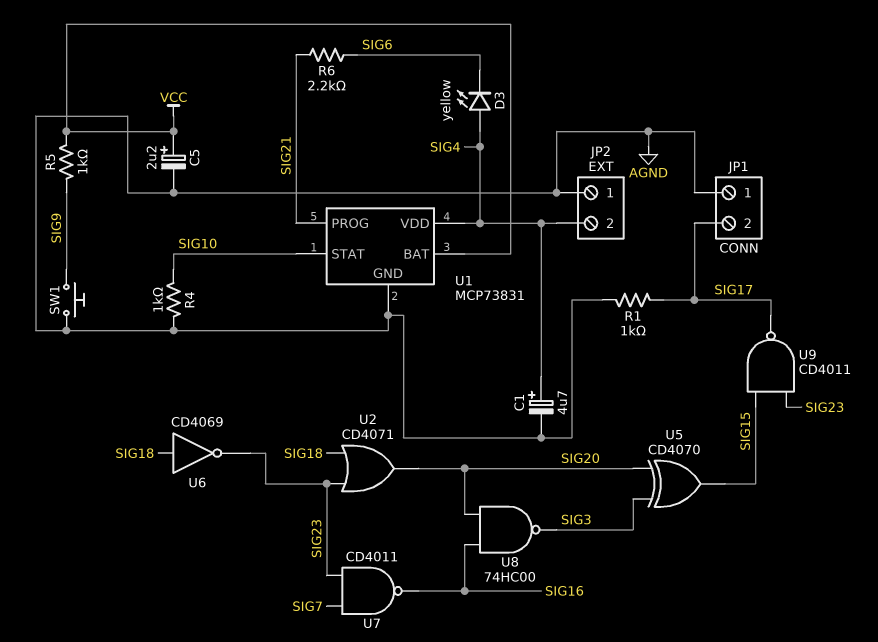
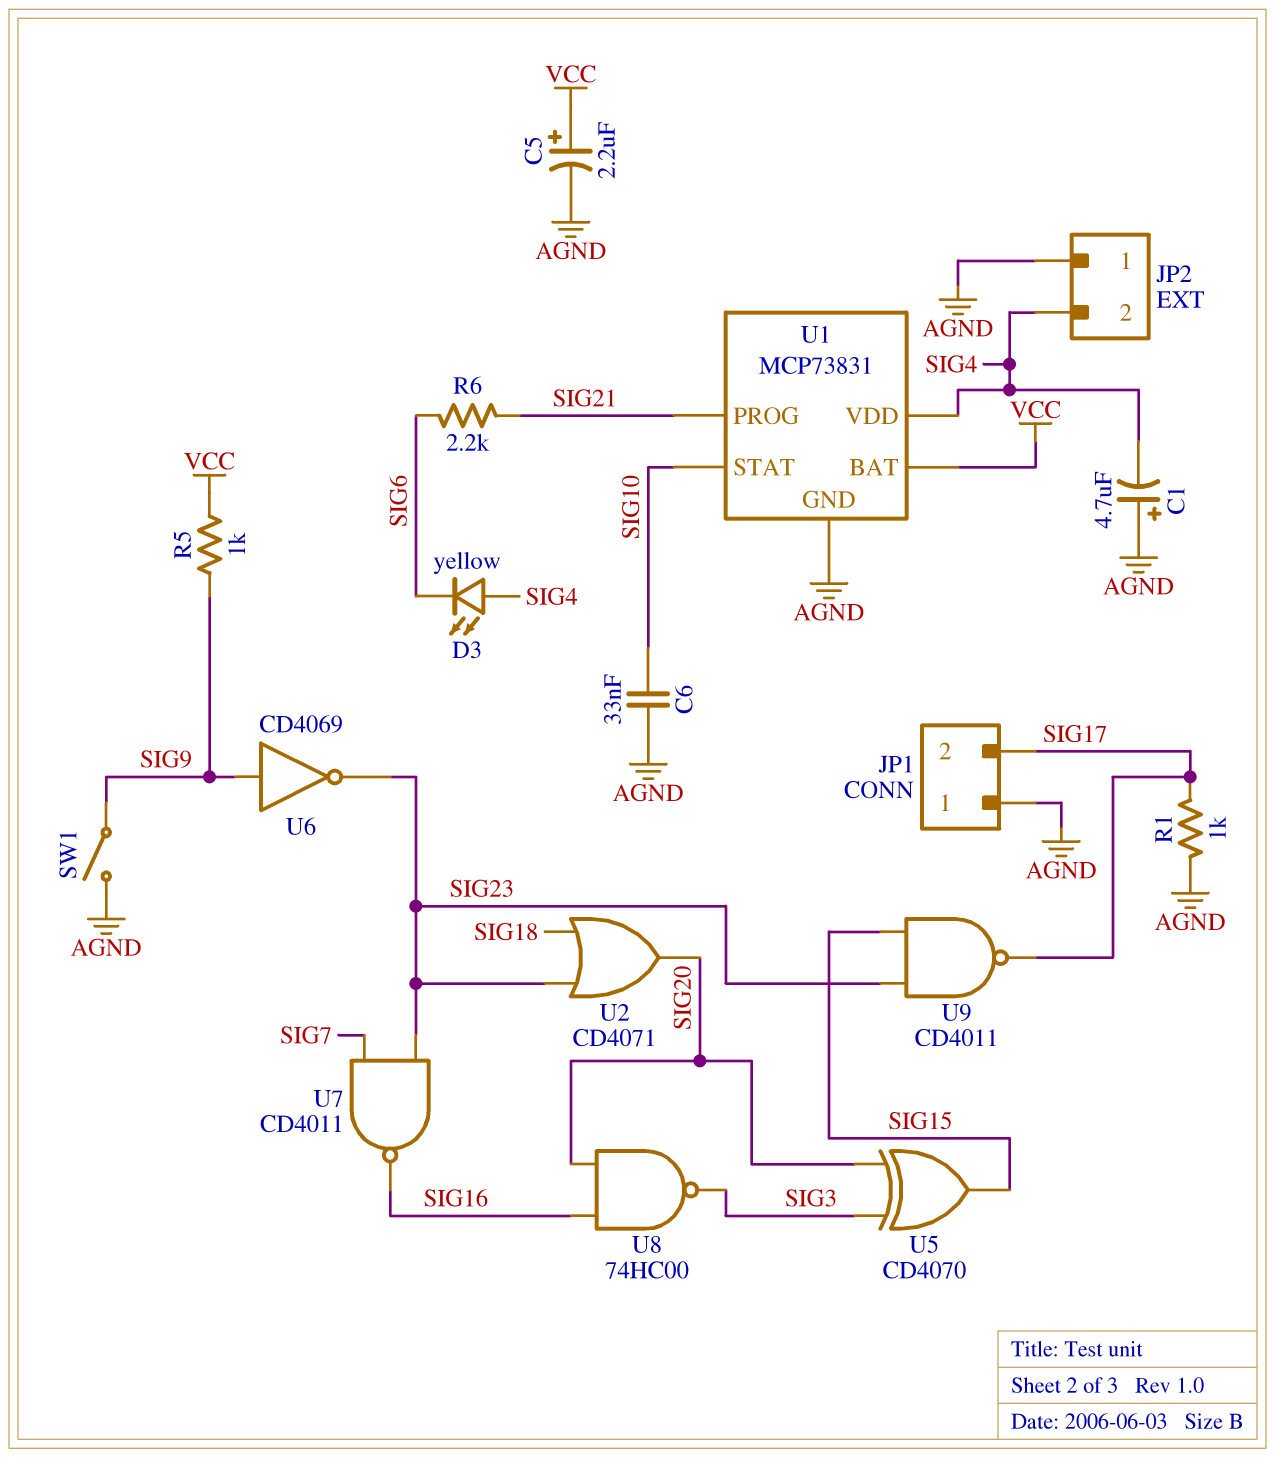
C1: 4.7uF (plus SIG4, minus AGND) -> 4.7uF (plus AGND, minus SIG4)
C6: none -> 33nF (AGND, SIG10)
R4: 1k (AGND, SIG10) -> none
SW1: button (AGND, SIG9) -> switch (AGND, SIG9)
U6: NOT CD4069 (in SIG18, out SIG23) -> NOT CD4069 (in SIG9, out SIG23)

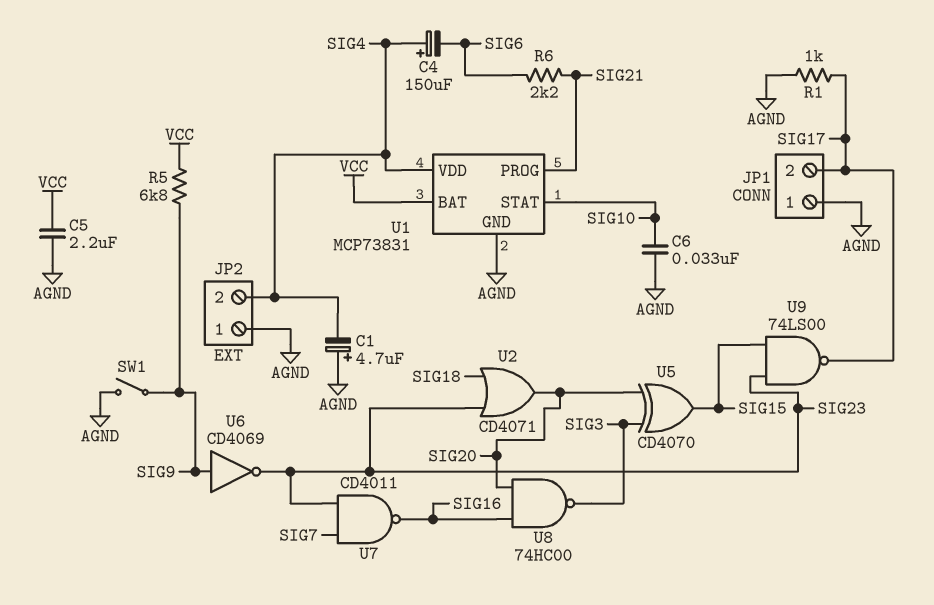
C4: none -> 150uF (plus SIG4, minus SIG6)
C5: 2.2uF (plus VCC, minus AGND) -> 2.2uF (AGND, VCC)
D3: LED yellow (A SIG4, K SIG6) -> none
R5: 1k (SIG9, VCC) -> 6.8k (SIG9, VCC)
U9: NAND CD4011 (in SIG15, in SIG23, out SIG17) -> NAND 74LS00 (in SIG15, in SIG23, out SIG17)

